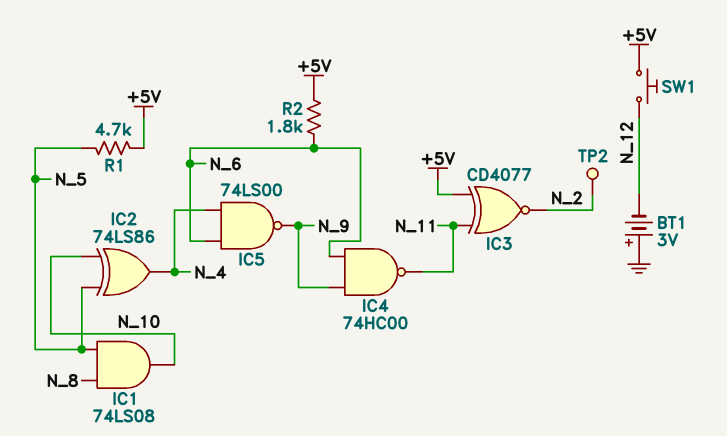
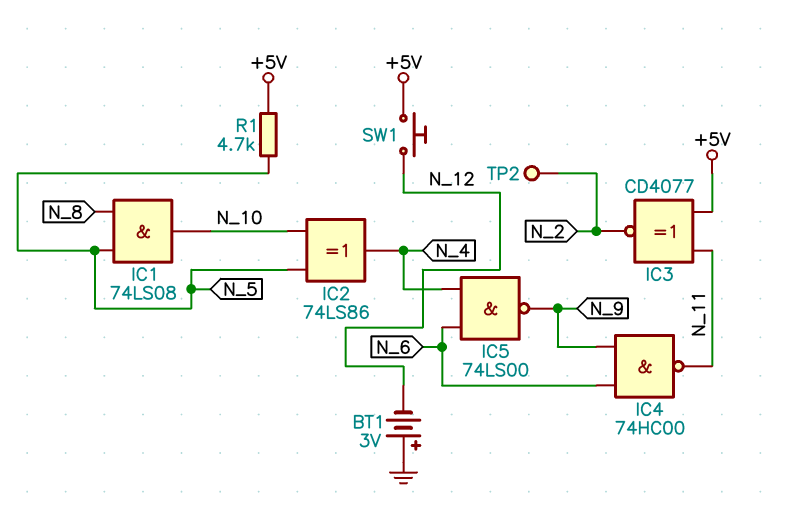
R2: 1.8k (+5V, N_6) -> none

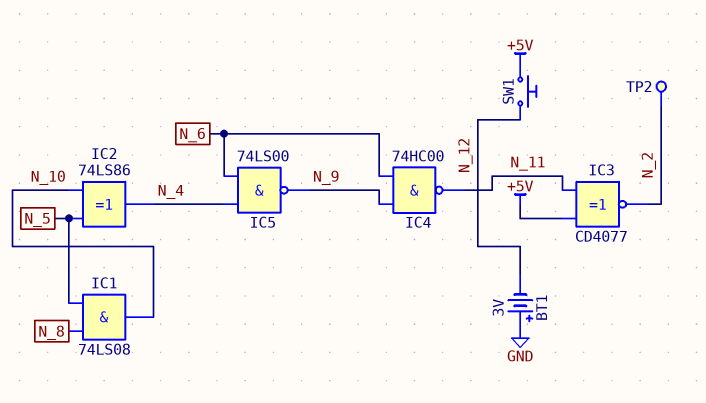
R1: 4.7k (+5V, N_5) -> none

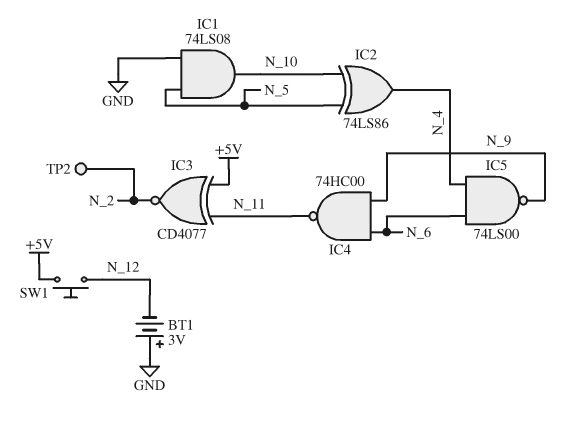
IC1: AND 74LS08 (in N_5, in N_8, out N_10) -> AND 74LS08 (in GND, in N_5, out N_10)

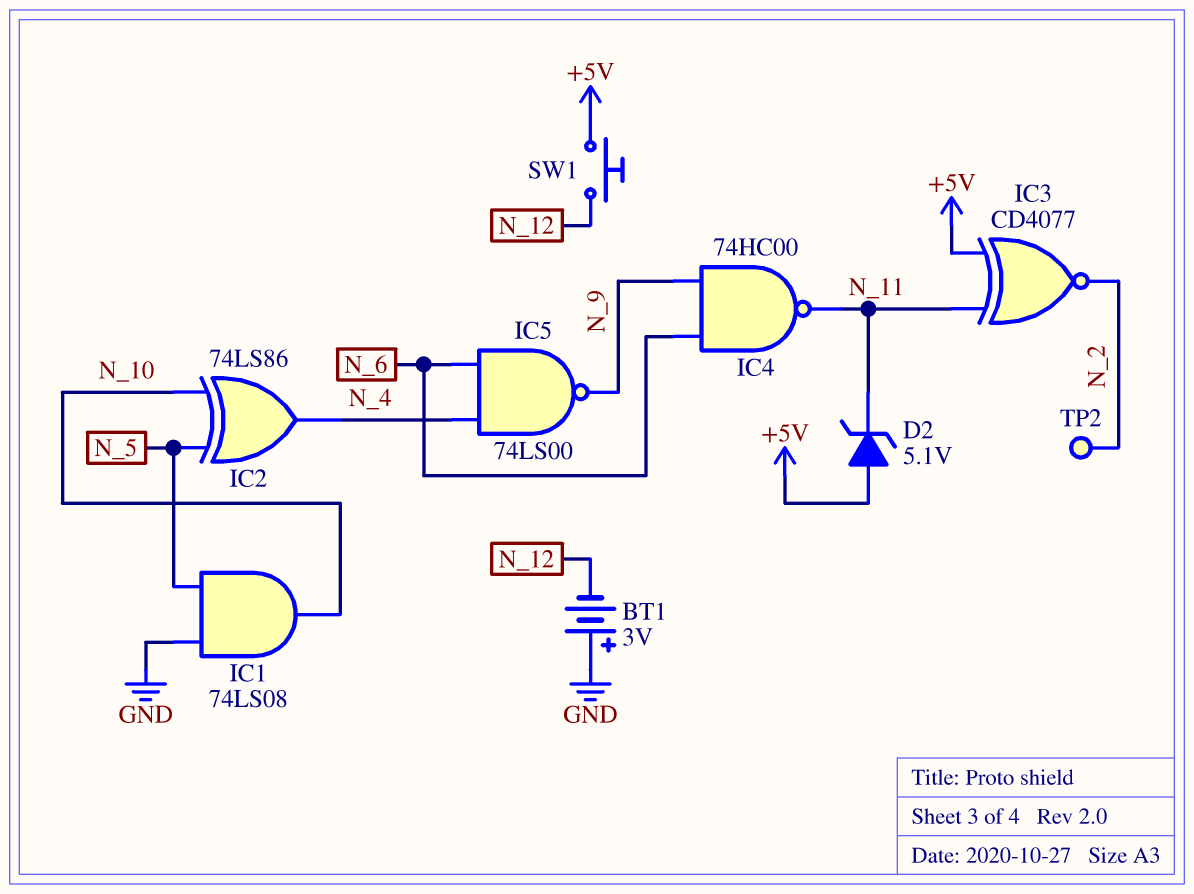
D2: none -> zener 5.1V (A +5V, K N_11)

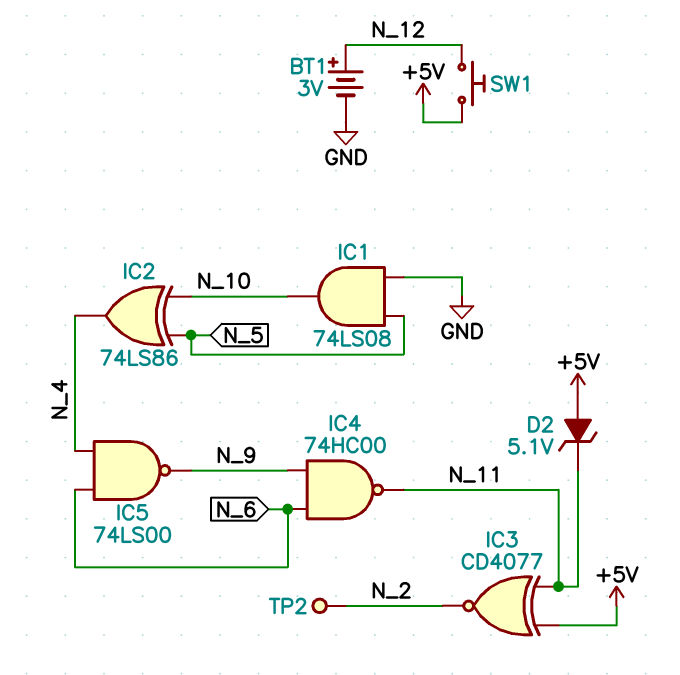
BT1: 3V (plus GND, minus N_12) -> 3V (plus N_12, minus GND)

